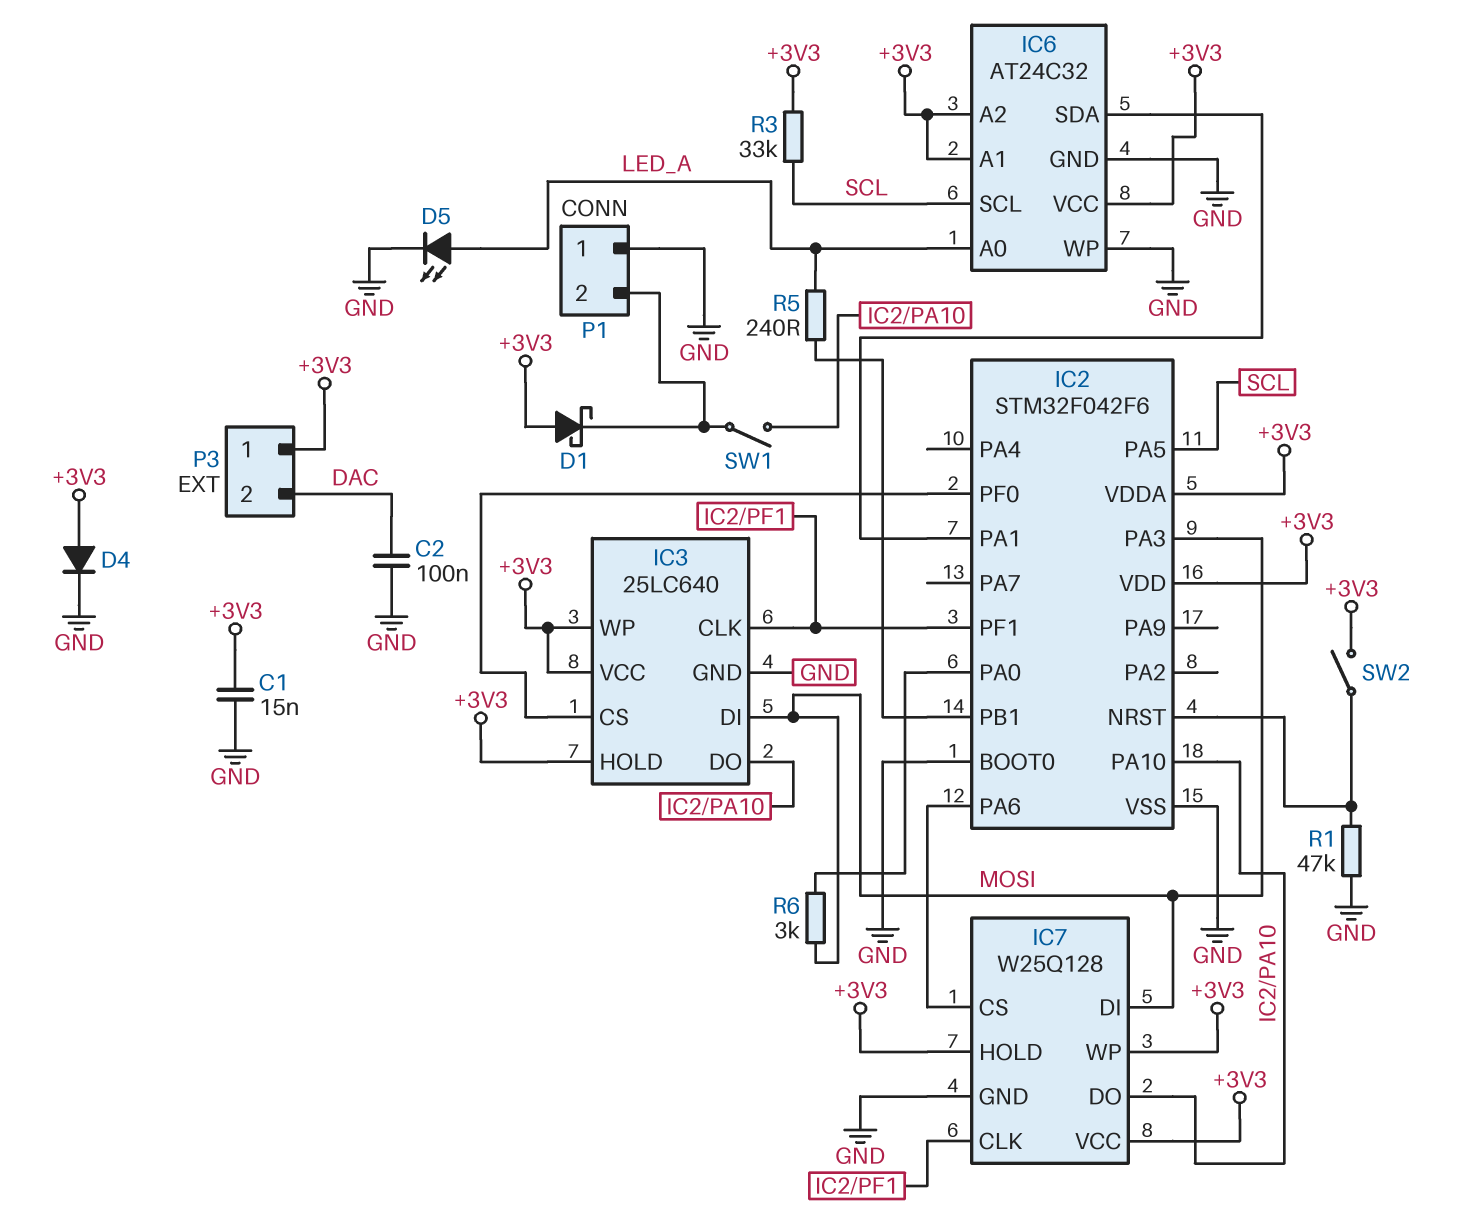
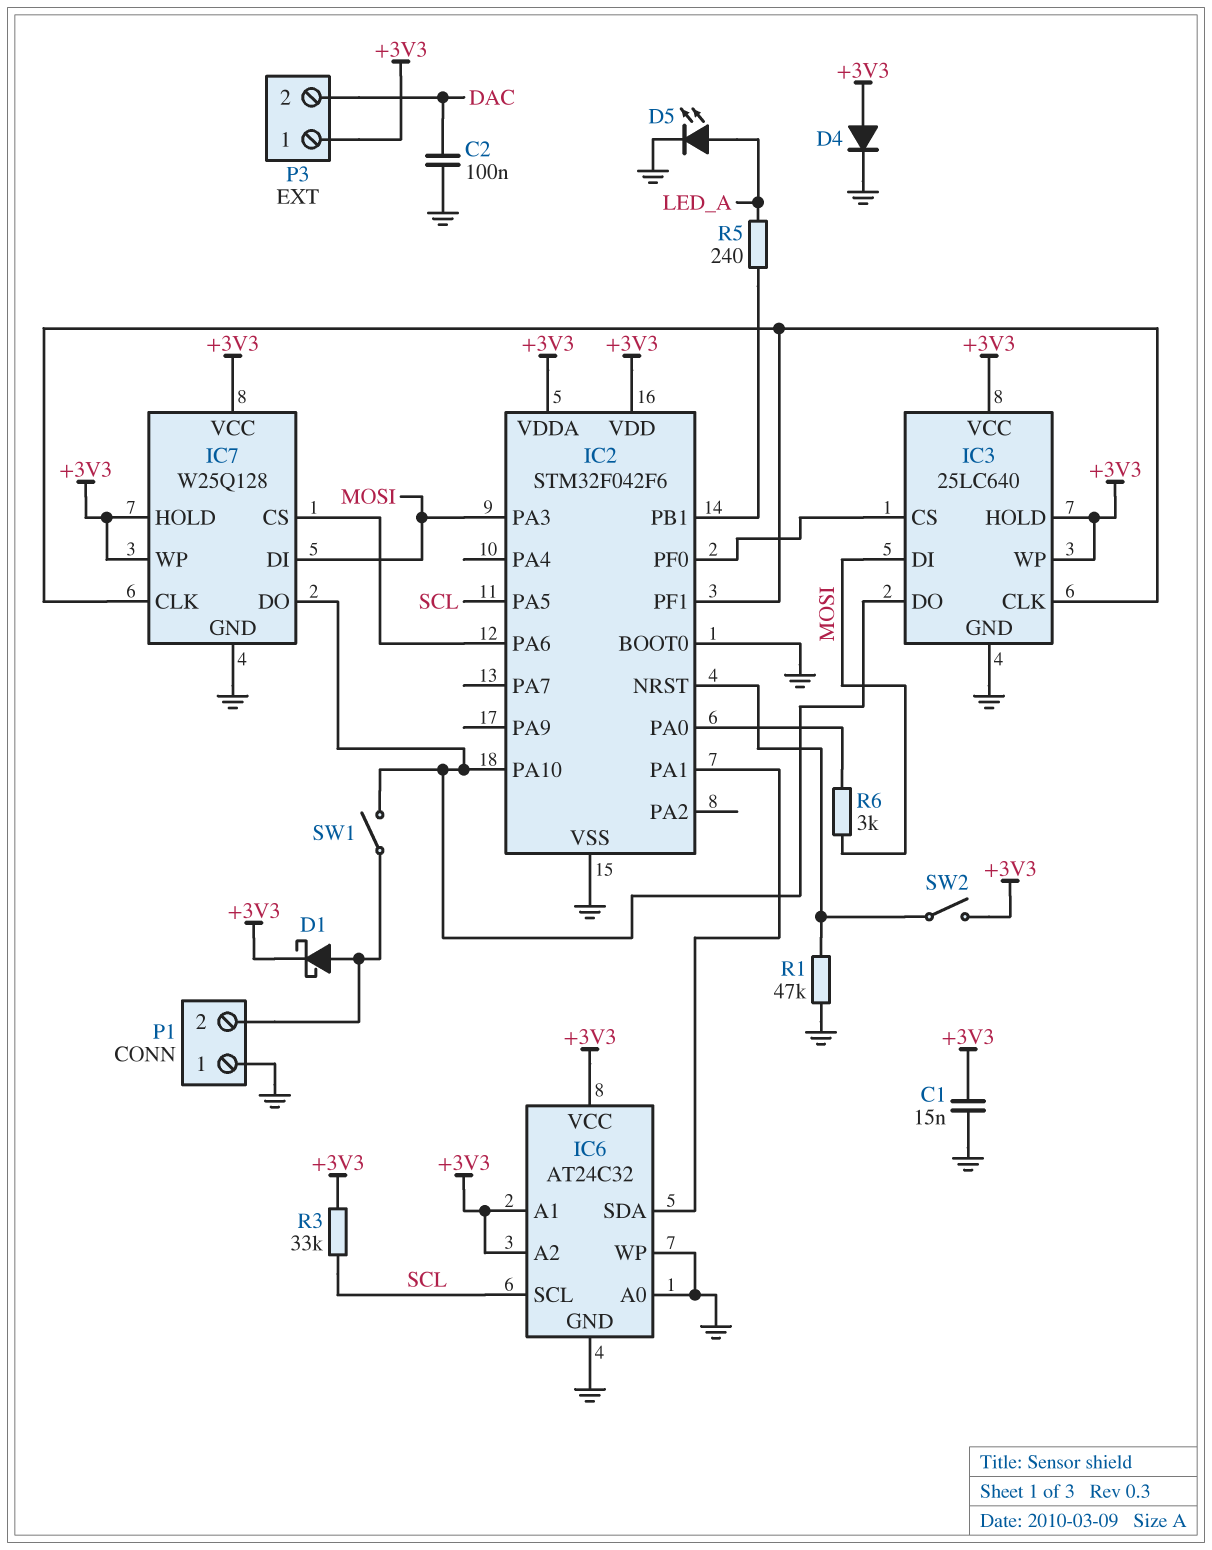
D1: schottky (A +3V3, K P1/2) -> schottky (A P1/2, K +3V3)
IC6 pin A0: LED_A -> GND

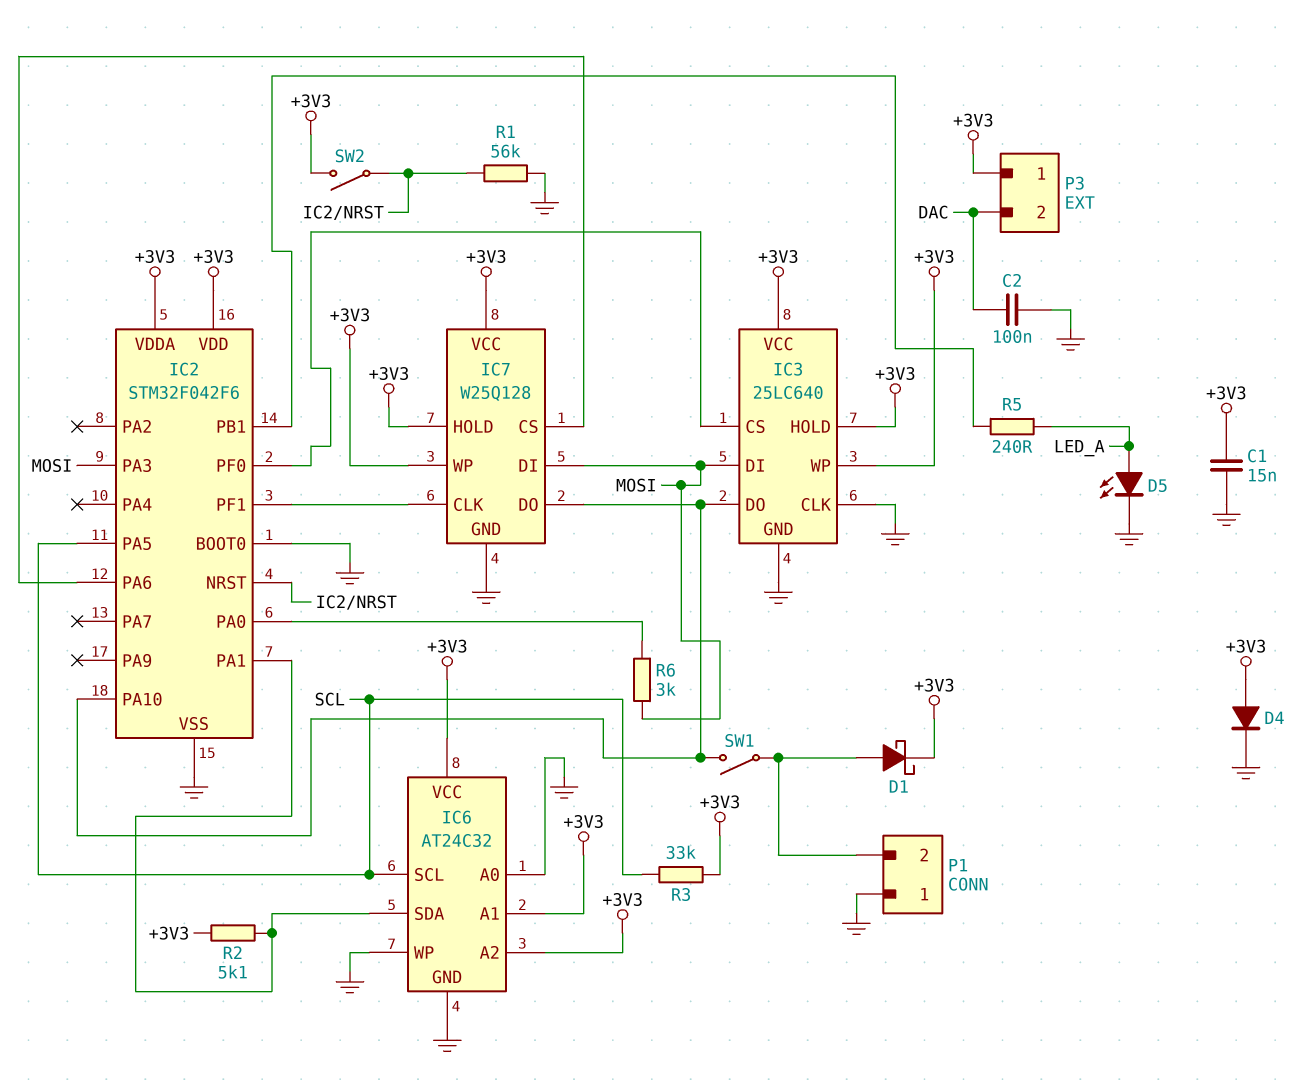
IC3 pin CLK: IC2/PF1 -> GND
R1: 47k (GND, IC2/NRST) -> 56k (GND, IC2/NRST)
R2: none -> 5.1k (+3V3, IC2/PA1)

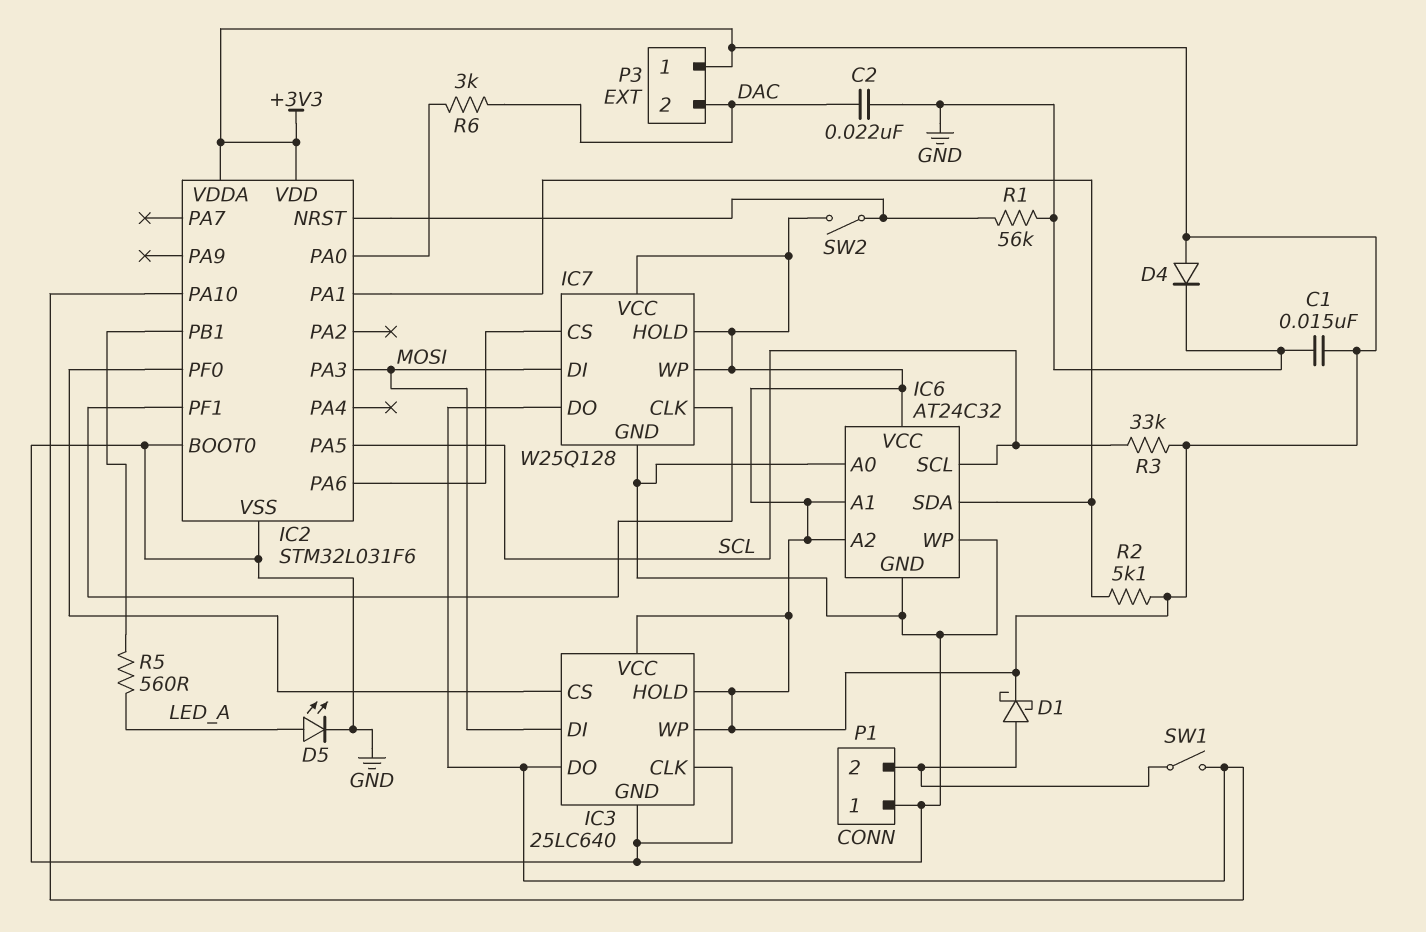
C2: 100nF (DAC, GND) -> 22nF (DAC, GND)
IC2: STM32F042F6 -> STM32L031F6
R5: 240 (IC2/PB1, LED_A) -> 560 (IC2/PB1, LED_A)
R6: 3k (IC2/PA0, MOSI) -> 3k (DAC, IC2/PA0)

